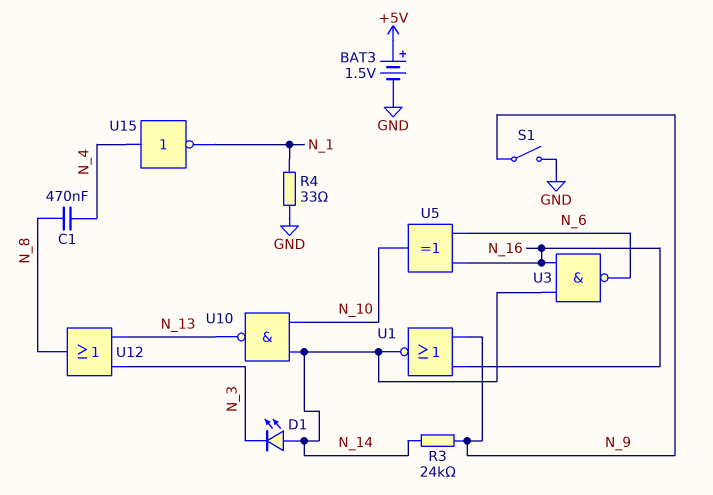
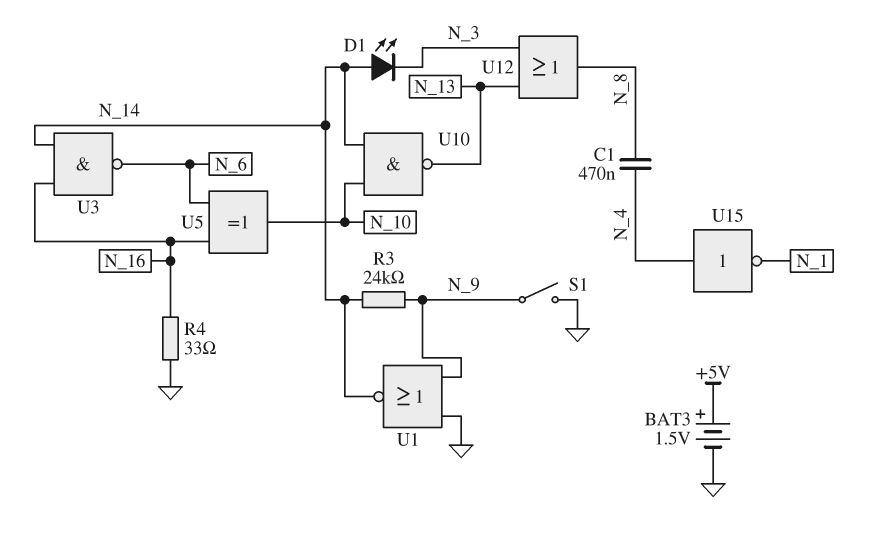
R4: 33 (GND, N_1) -> 33 (GND, N_16)
U1: NOR (in N_9, in N_16, out N_14) -> NOR (in GND, in N_9, out N_14)

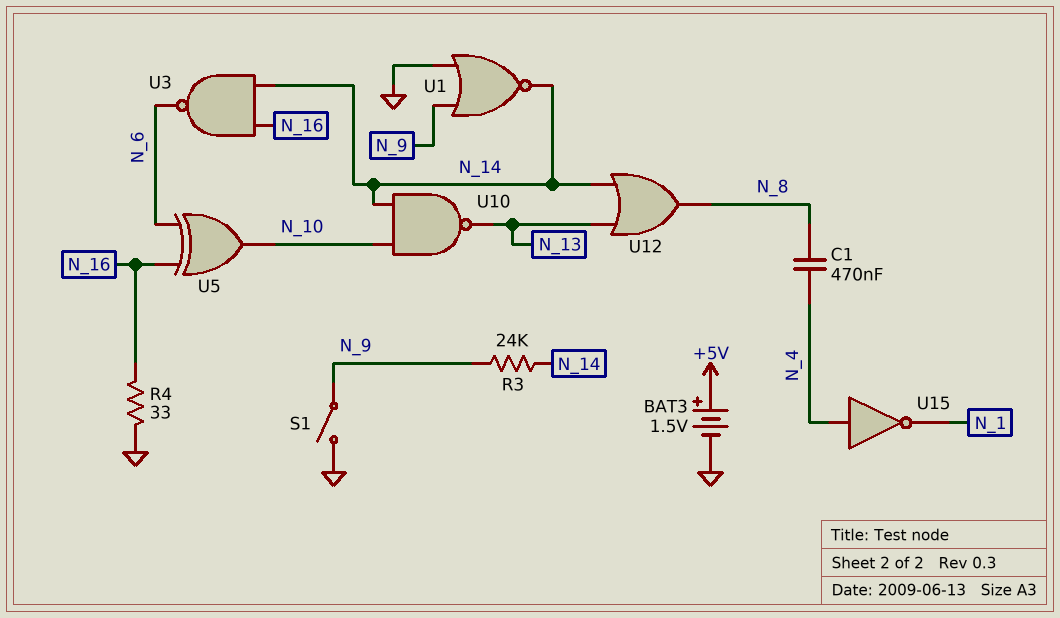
D1: LED (A N_14, K N_3) -> none
U12: OR (in N_3, in N_13, out N_8) -> OR (in N_13, in N_14, out N_8)

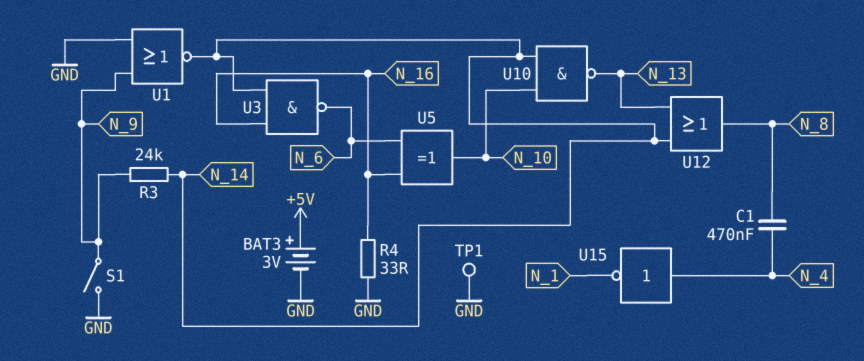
BAT3: 1.5V (plus +5V, minus GND) -> 3V (plus +5V, minus GND)
TP1: none -> test point (GND)

